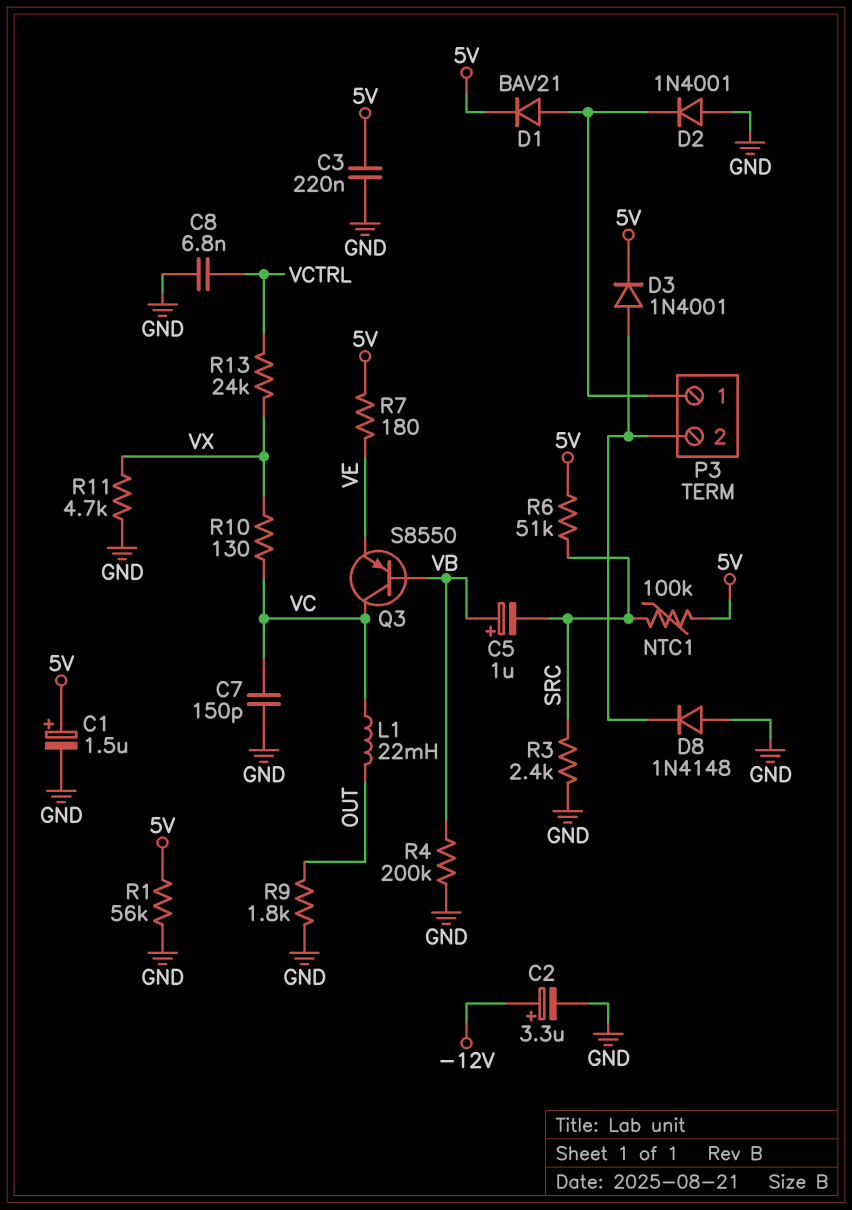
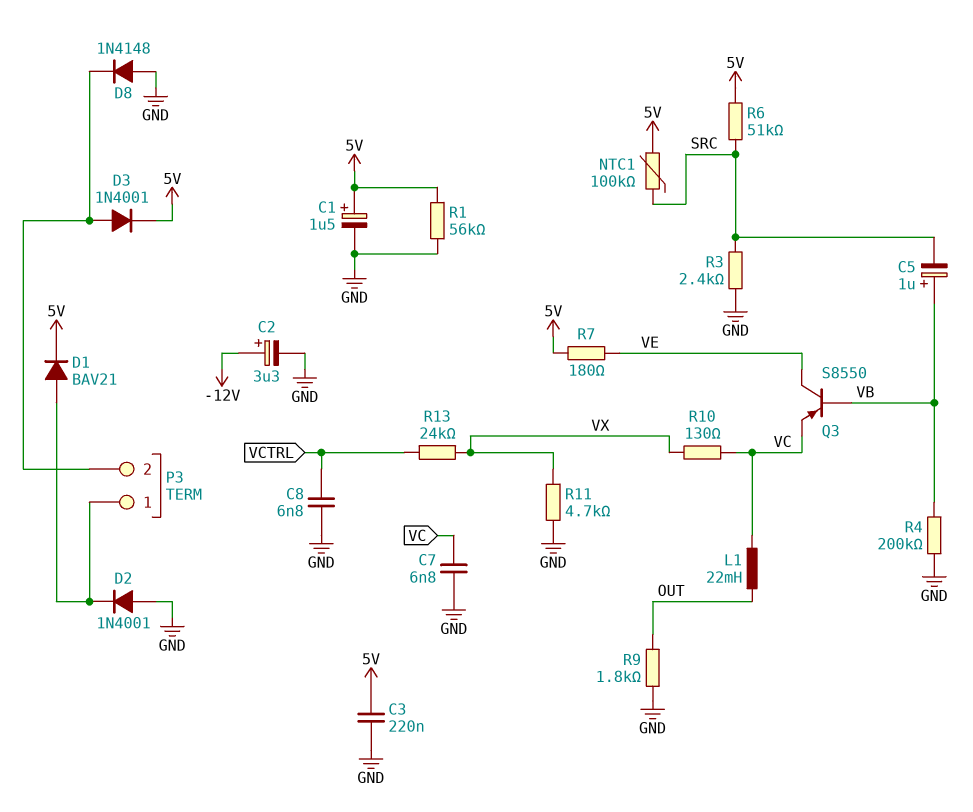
C7: 150pF (GND, VC) -> 6.8nF (GND, VC)
Q3: PNP S8550 (B VB, C VC, E VE) -> PNP S8550 (B VB, C VE, E VC)

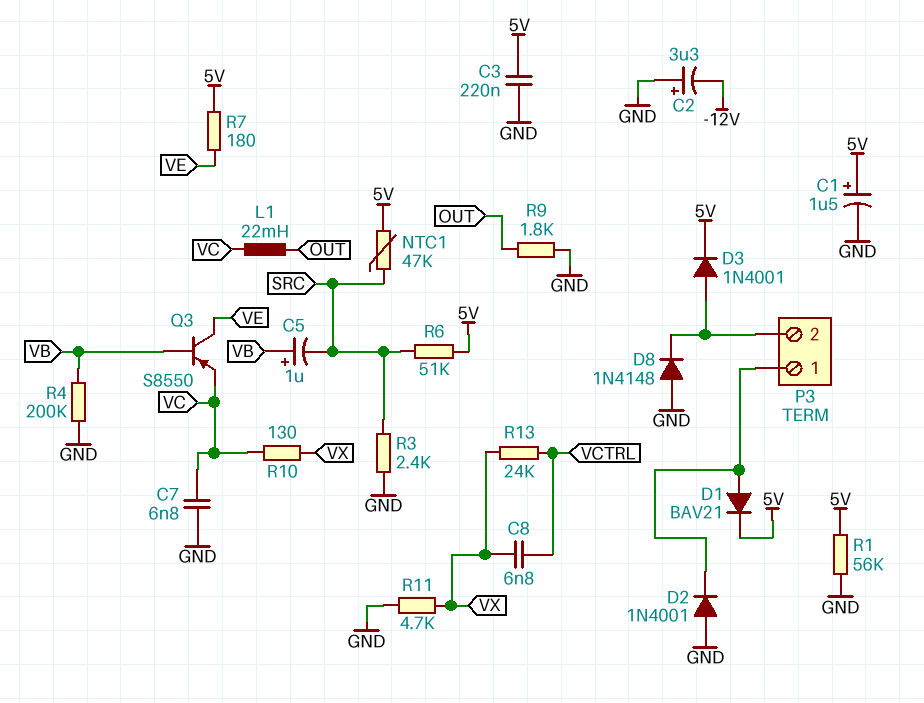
C2: 3.3uF (plus -12V, minus GND) -> 3.3uF (plus GND, minus -12V)
C8: 6.8nF (GND, VCTRL) -> 6.8nF (VCTRL, VX)
NTC1: 100k (5V, SRC) -> 47k (5V, SRC)

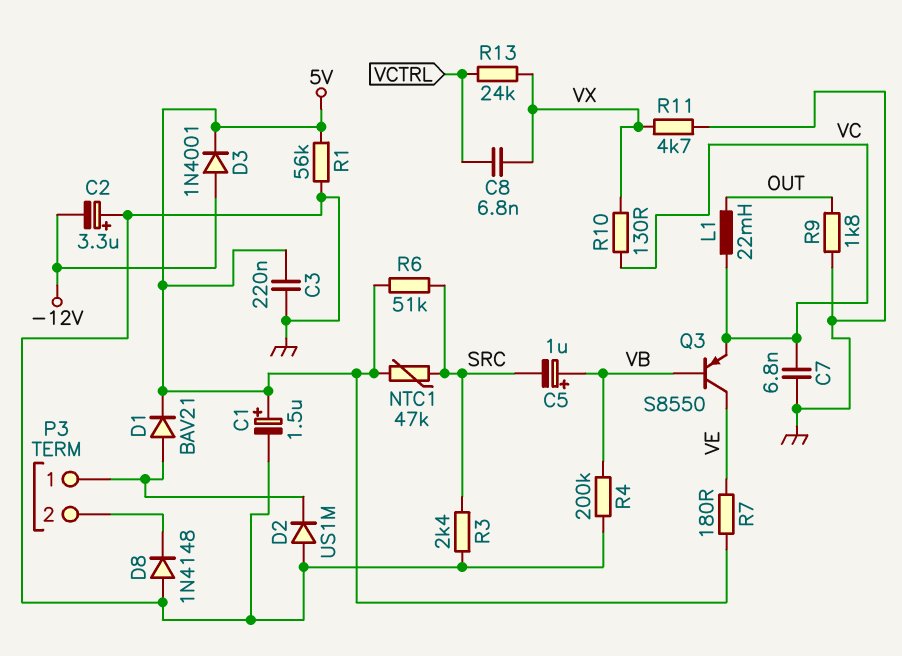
D2: diode 1N4001 (A GND, K P3/1) -> diode US1M (A GND, K P3/1)
D3: diode 1N4001 (A P3/2, K 5V) -> diode 1N4001 (A -12V, K 5V)

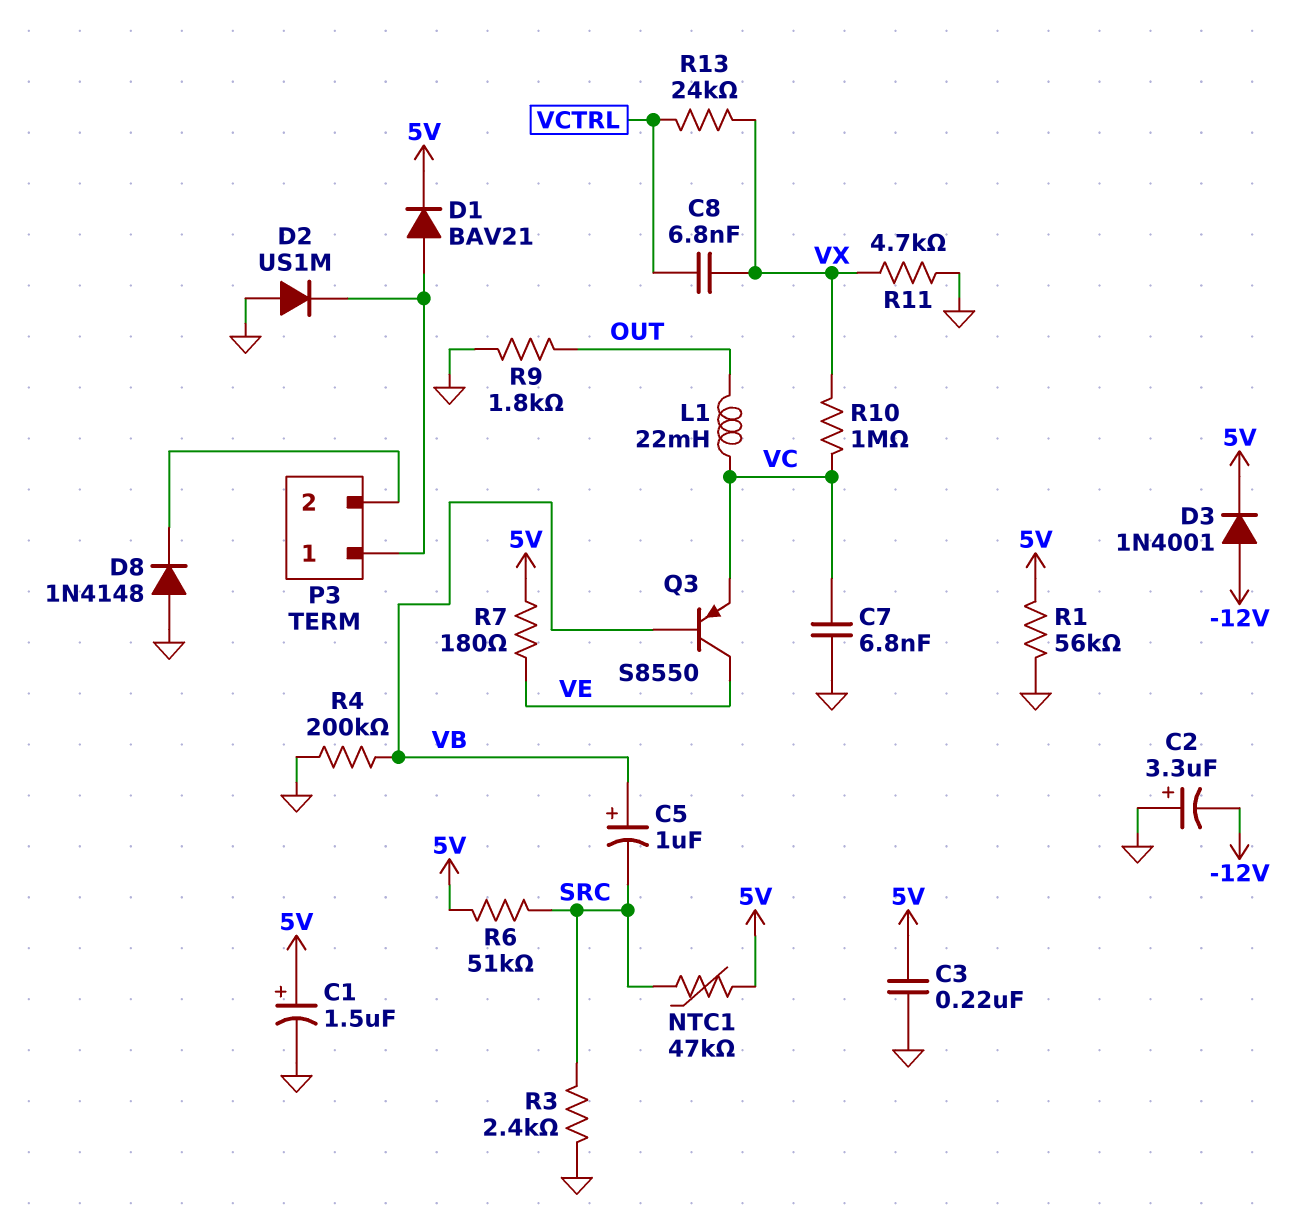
R10: 130 (VC, VX) -> 1M (VC, VX)

